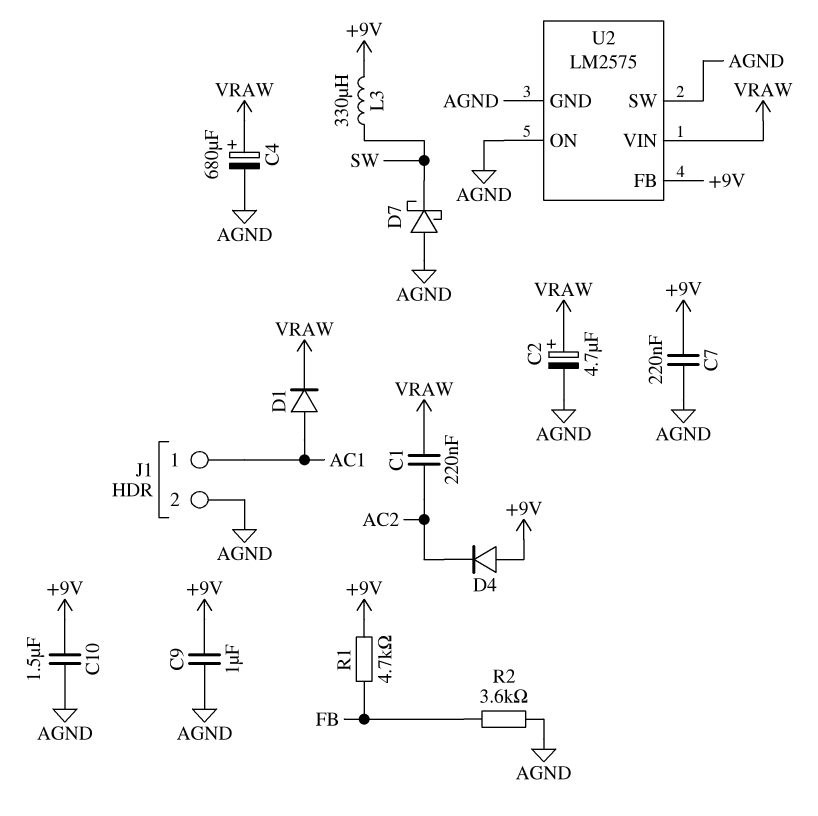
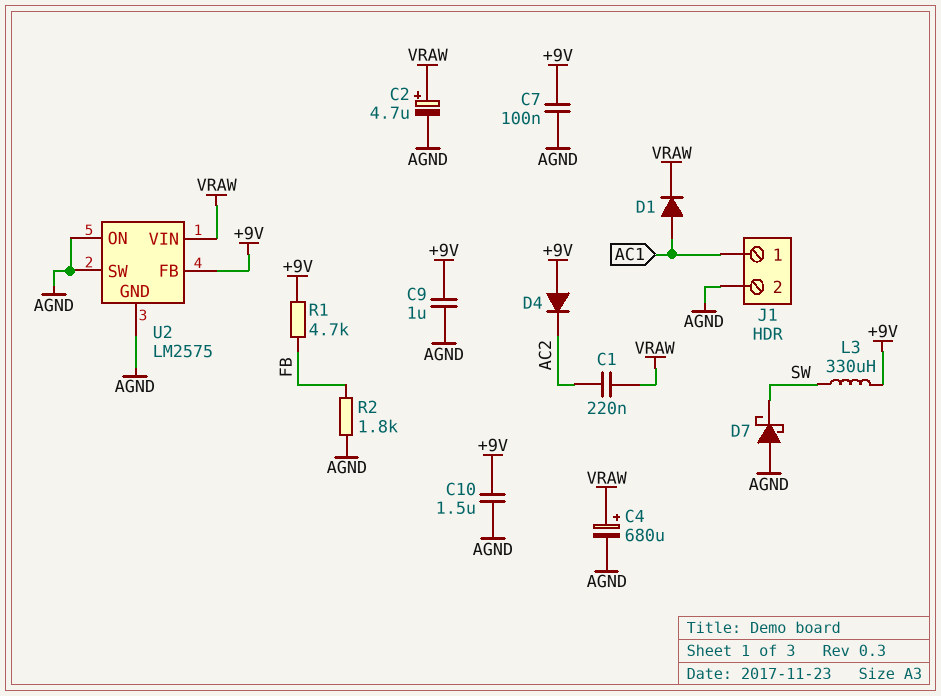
C7: 220nF (+9V, AGND) -> 100nF (+9V, AGND)
R2: 3.6k (AGND, FB) -> 1.8k (AGND, FB)

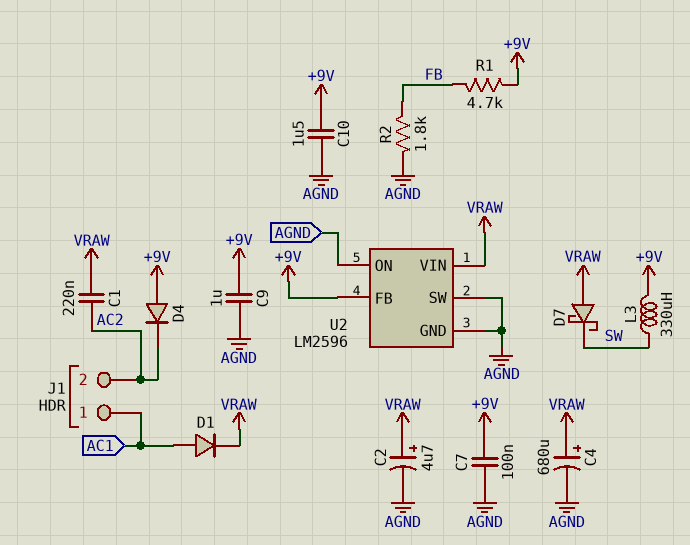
D7: schottky (A AGND, K SW) -> schottky (A VRAW, K SW)
J1 pin 2: AGND -> AC2
U2: LM2575 -> LM2596

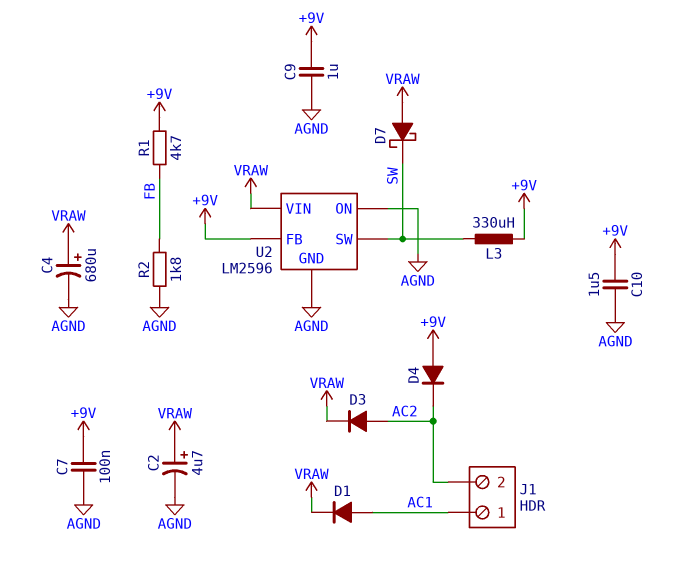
C1: 220nF (AC2, VRAW) -> none
D3: none -> diode (A AC2, K VRAW)
U2 pin SW: AGND -> SW

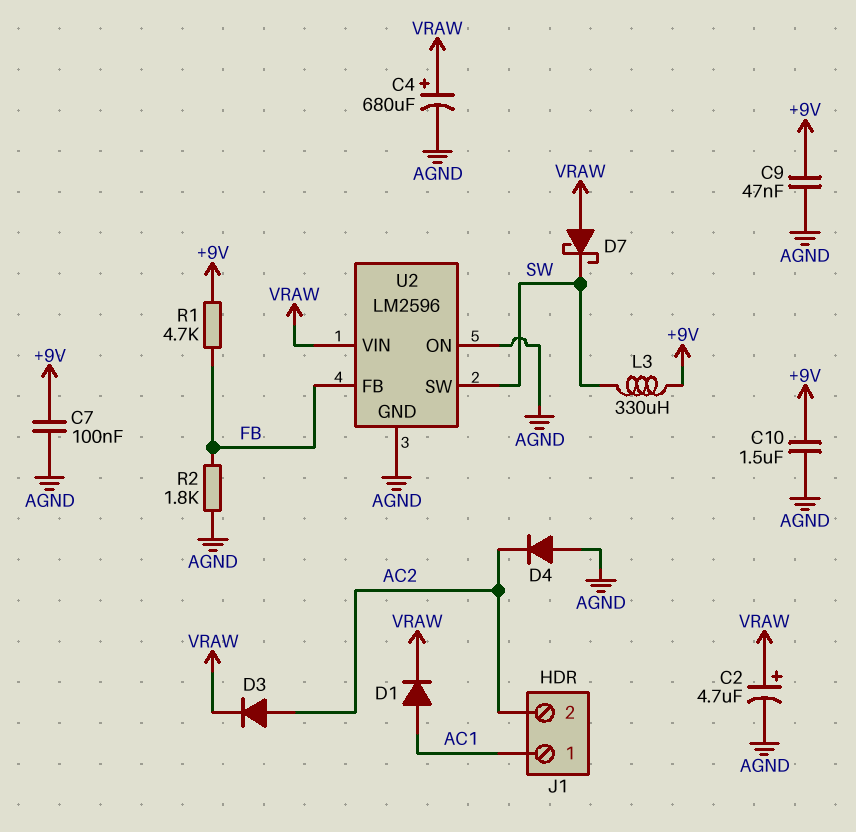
C9: 1uF (+9V, AGND) -> 47nF (+9V, AGND)
D4: diode (A +9V, K AC2) -> diode (A AGND, K AC2)
U2 pin FB: +9V -> FB

